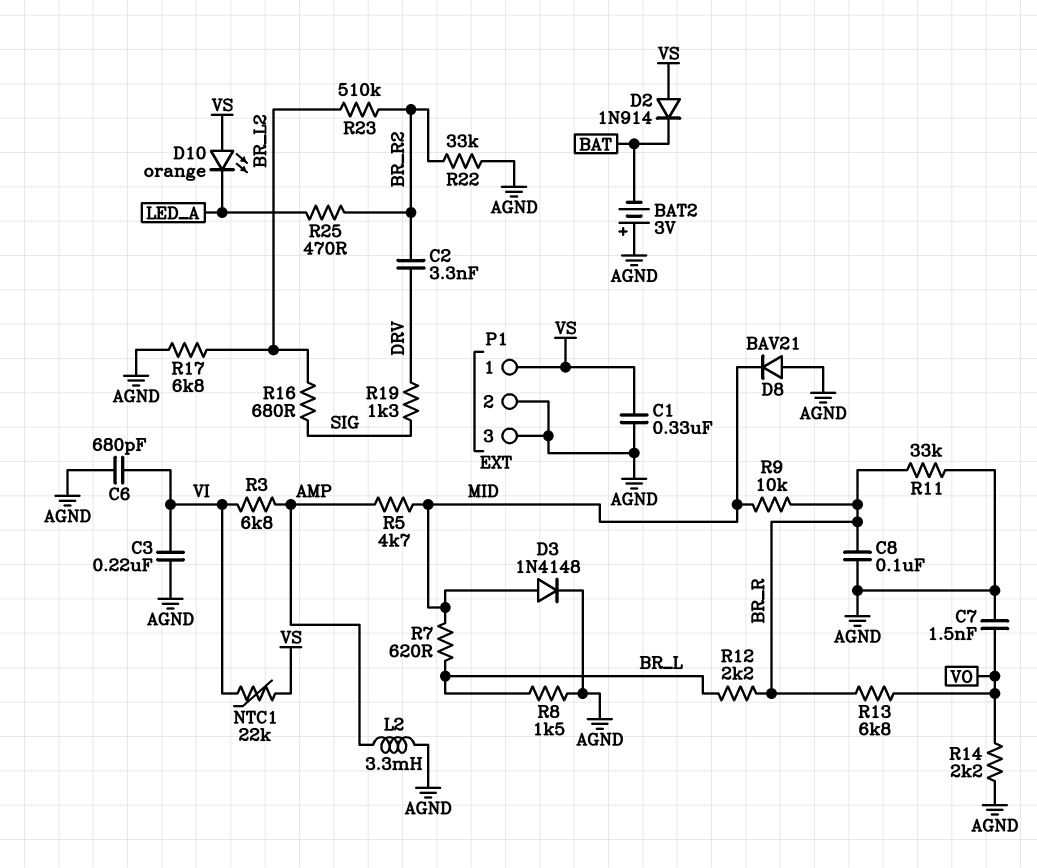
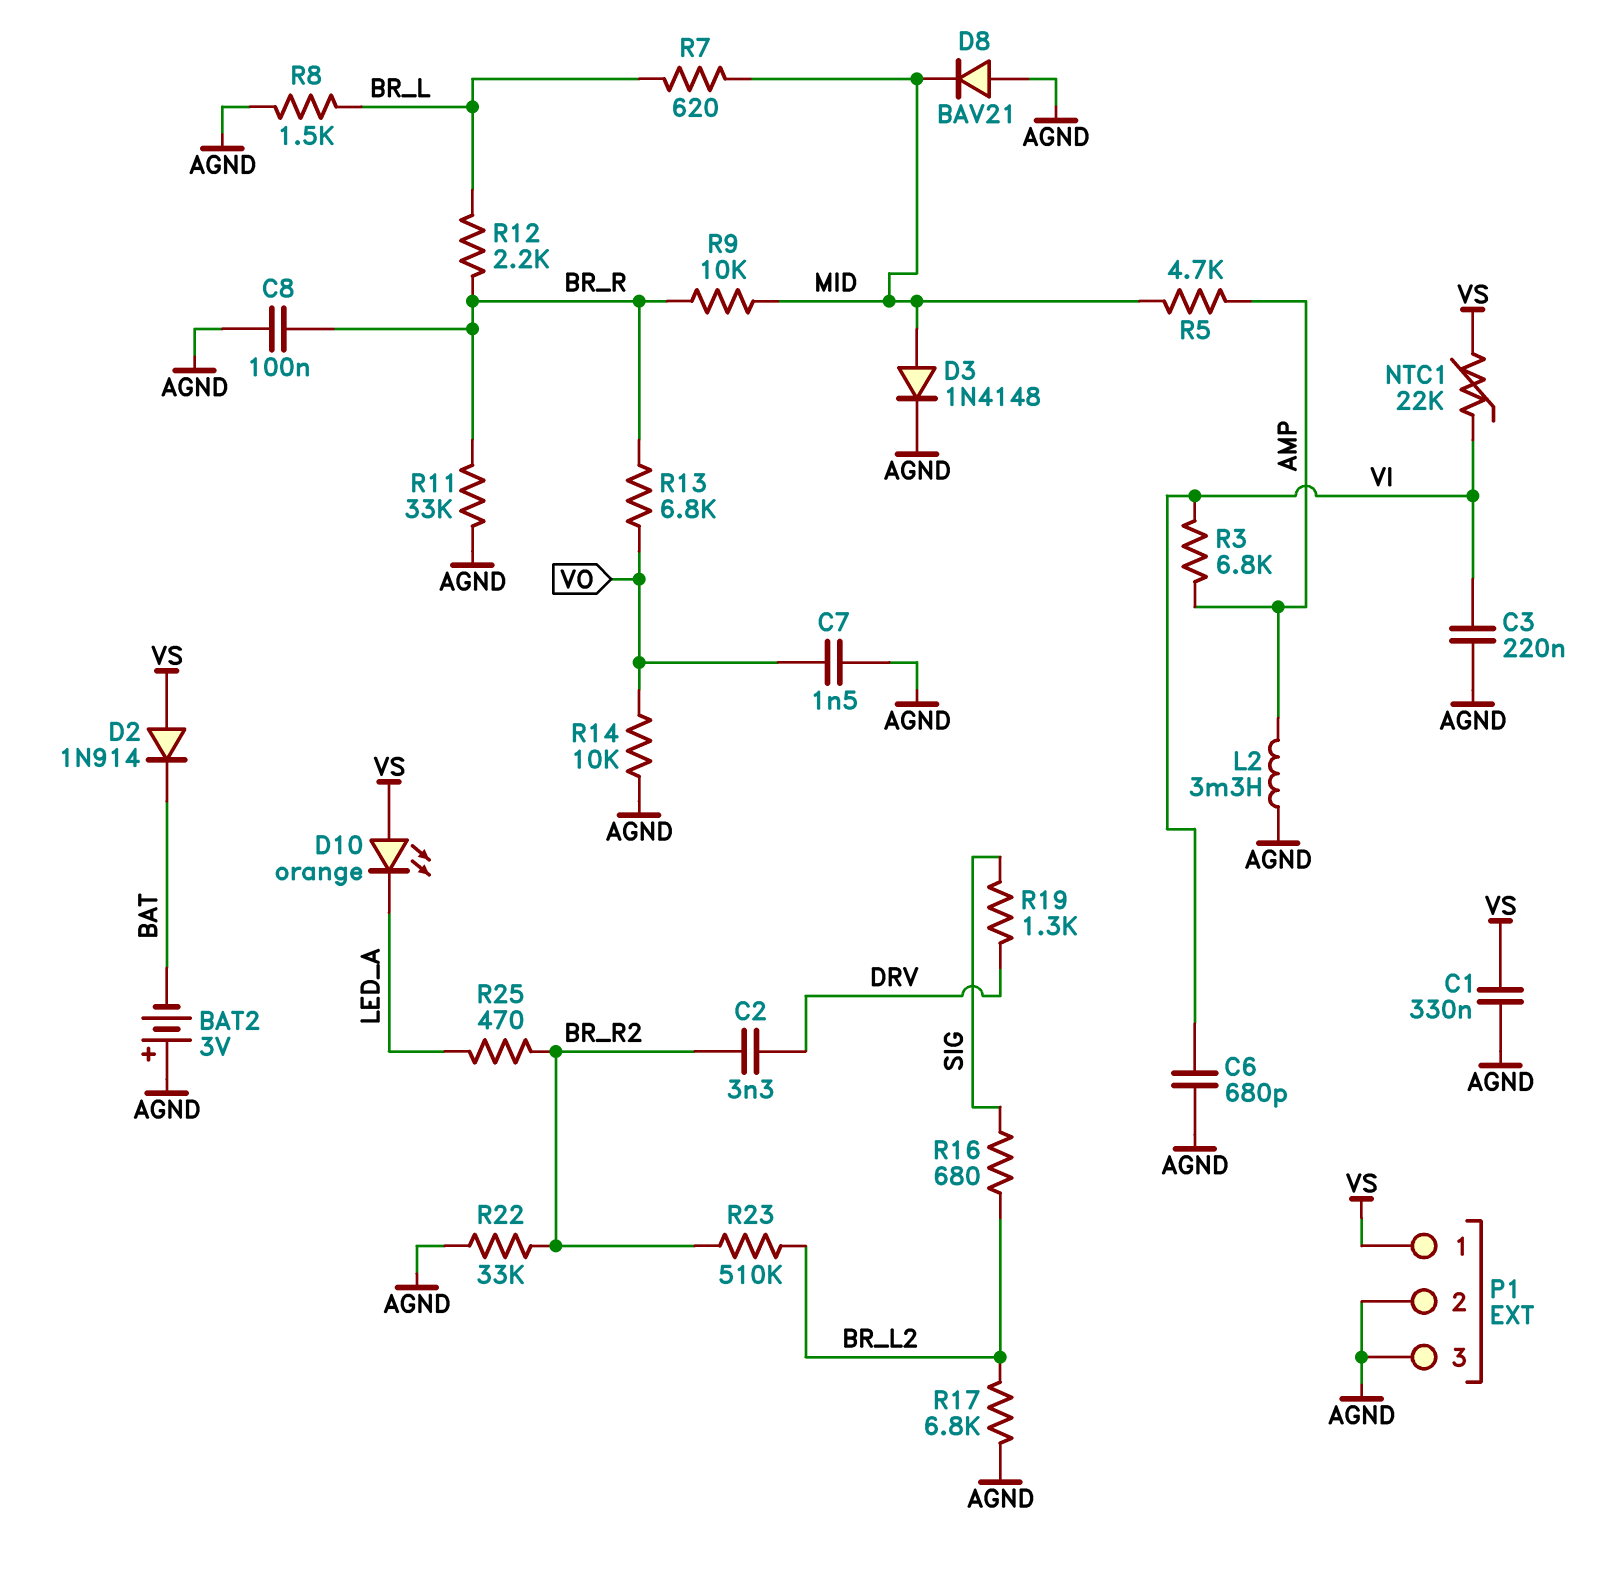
R14: 2.2k (AGND, VO) -> 10k (AGND, VO)

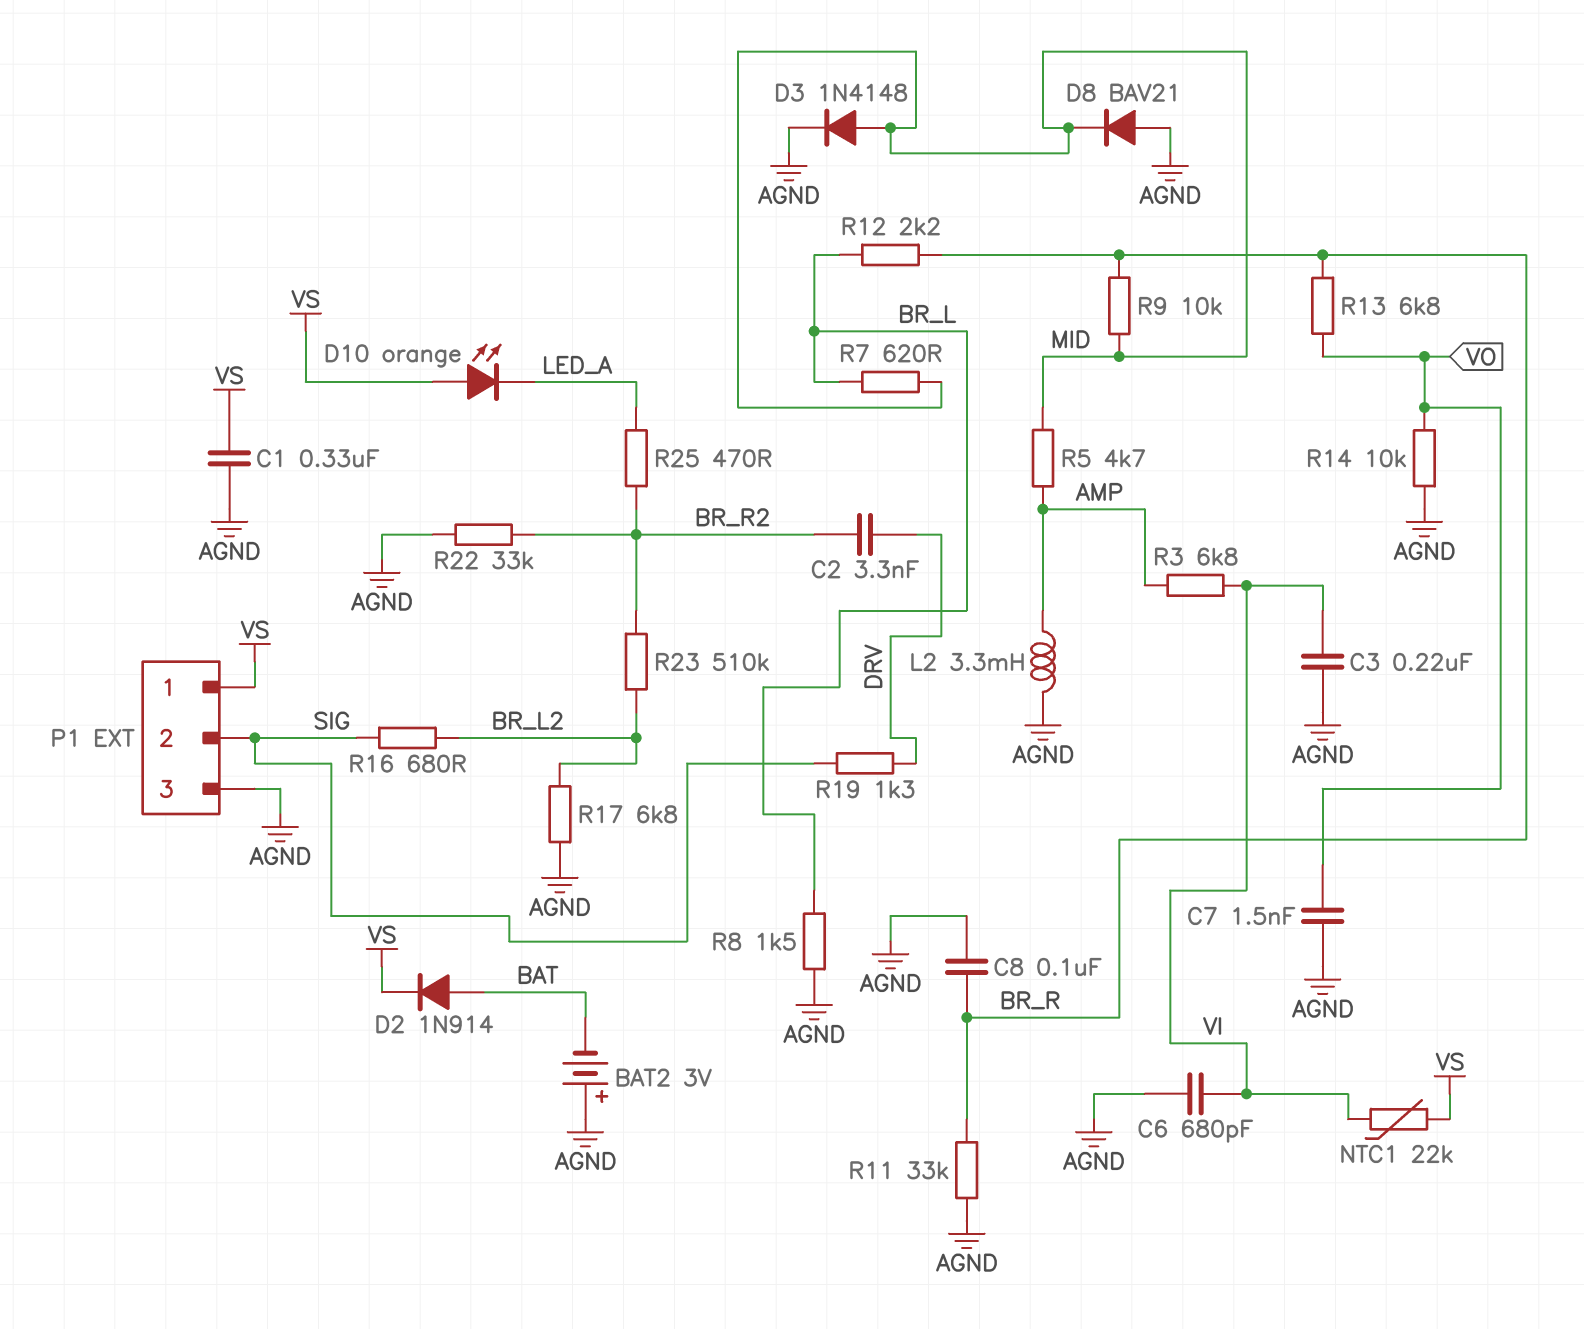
D2: diode 1N914 (A VS, K BAT) -> diode 1N914 (A BAT, K VS)
P1 pin 2: AGND -> SIG

